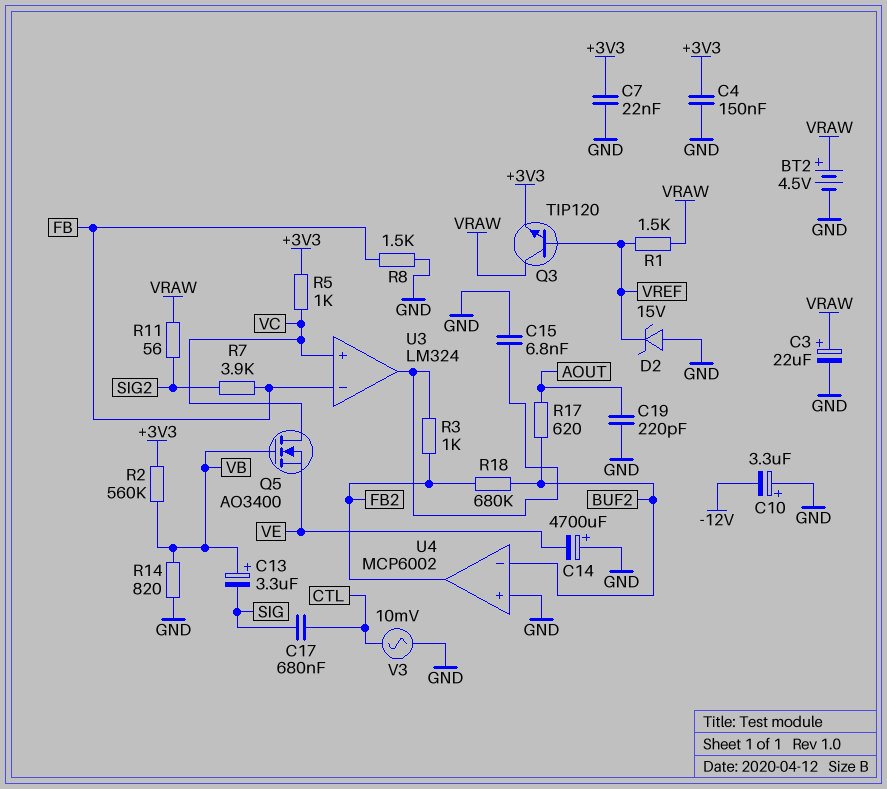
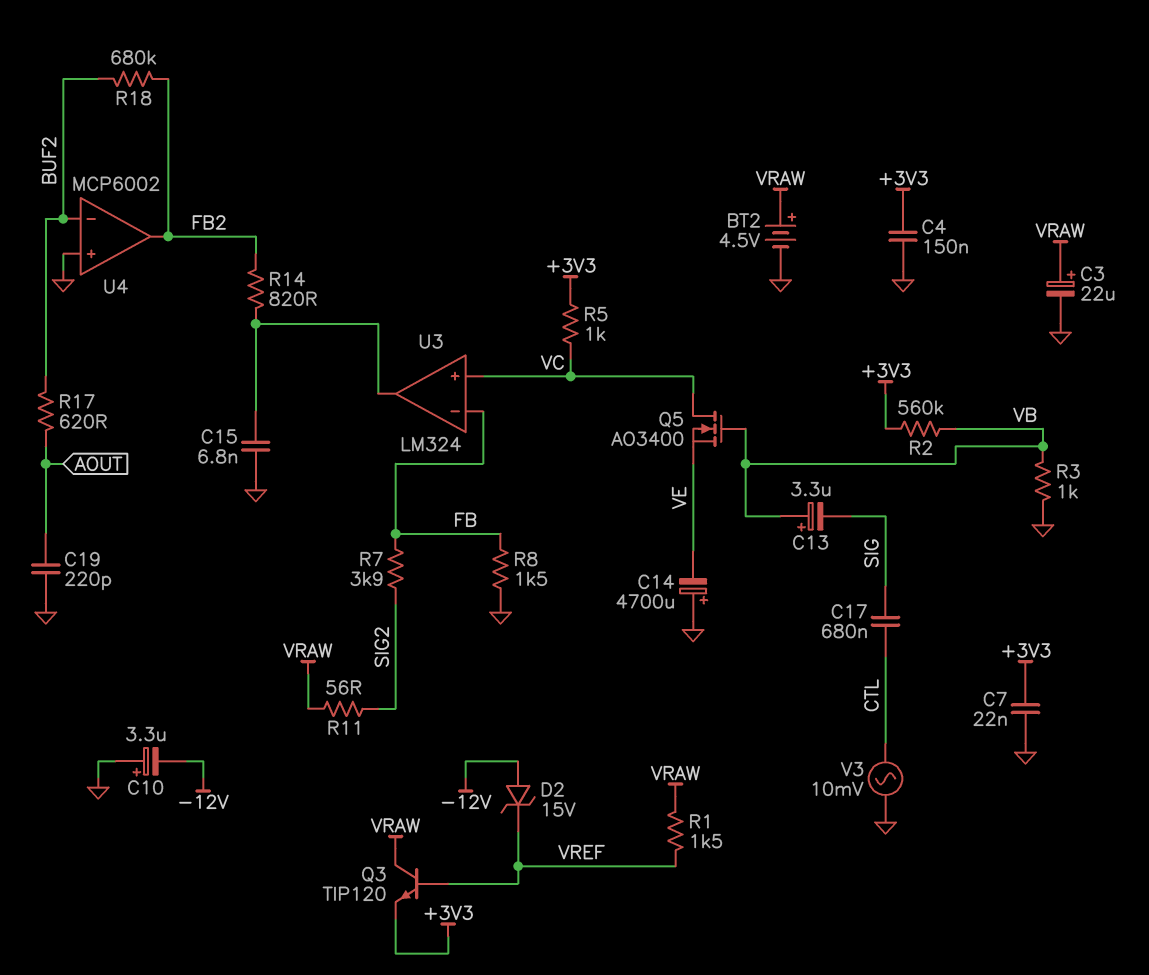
D2: zener 15V (A GND, K VREF) -> zener 15V (A -12V, K VREF)
R3: 1k (FB2, U3/out) -> 1k (GND, VB)
R14: 820 (GND, VB) -> 820 (FB2, U3/out)

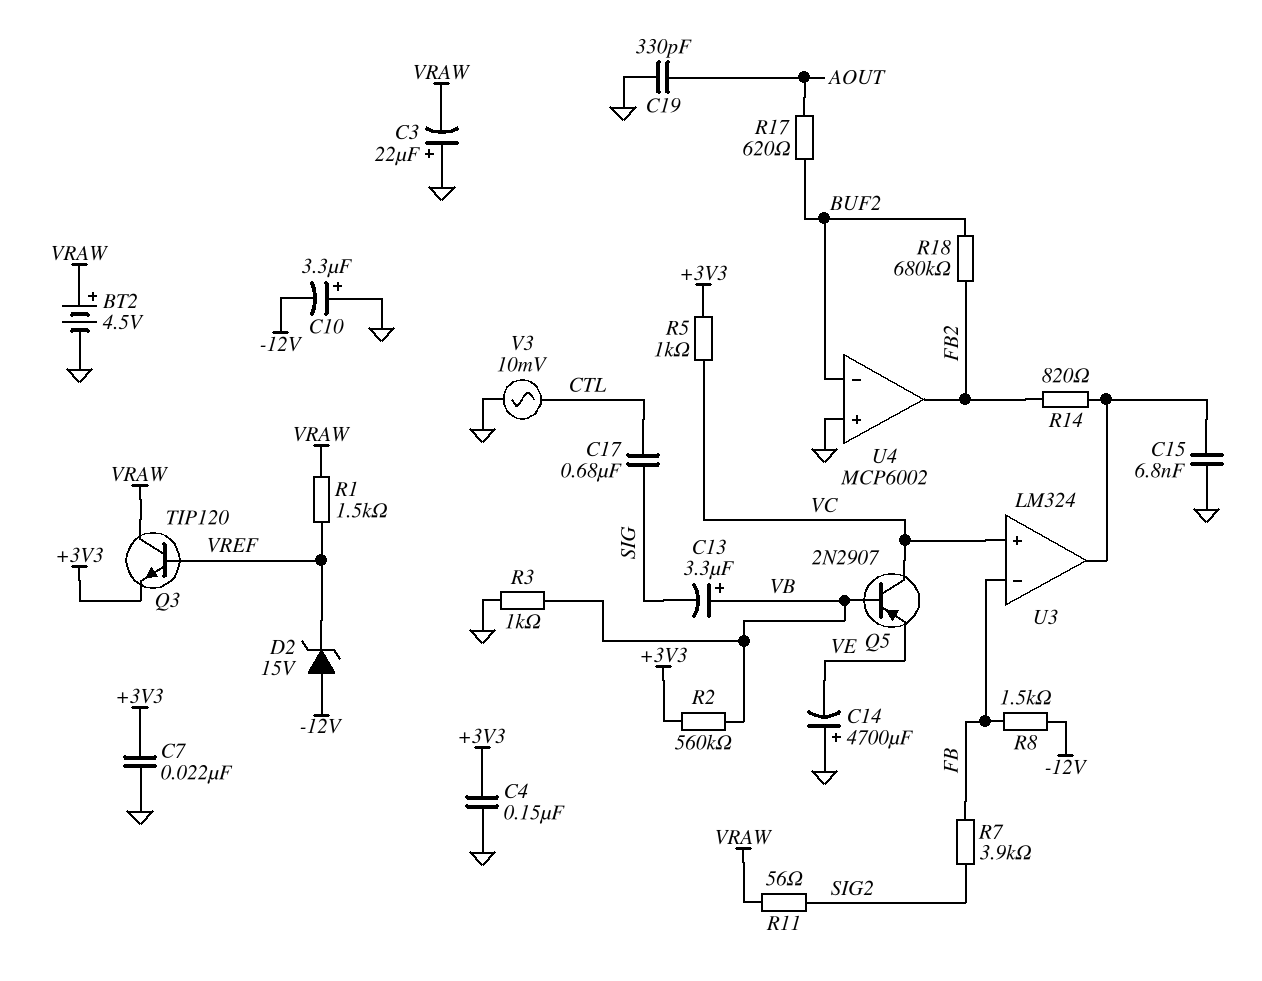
C3: 22uF (plus VRAW, minus GND) -> 22uF (plus GND, minus VRAW)
C19: 220pF (AOUT, GND) -> 330pF (AOUT, GND)
Q5: NMOS AO3400 (G VB, D VC, S VE) -> PNP 2N2907 (B VB, C VC, E VE)
R8: 1.5k (FB, GND) -> 1.5k (-12V, FB)

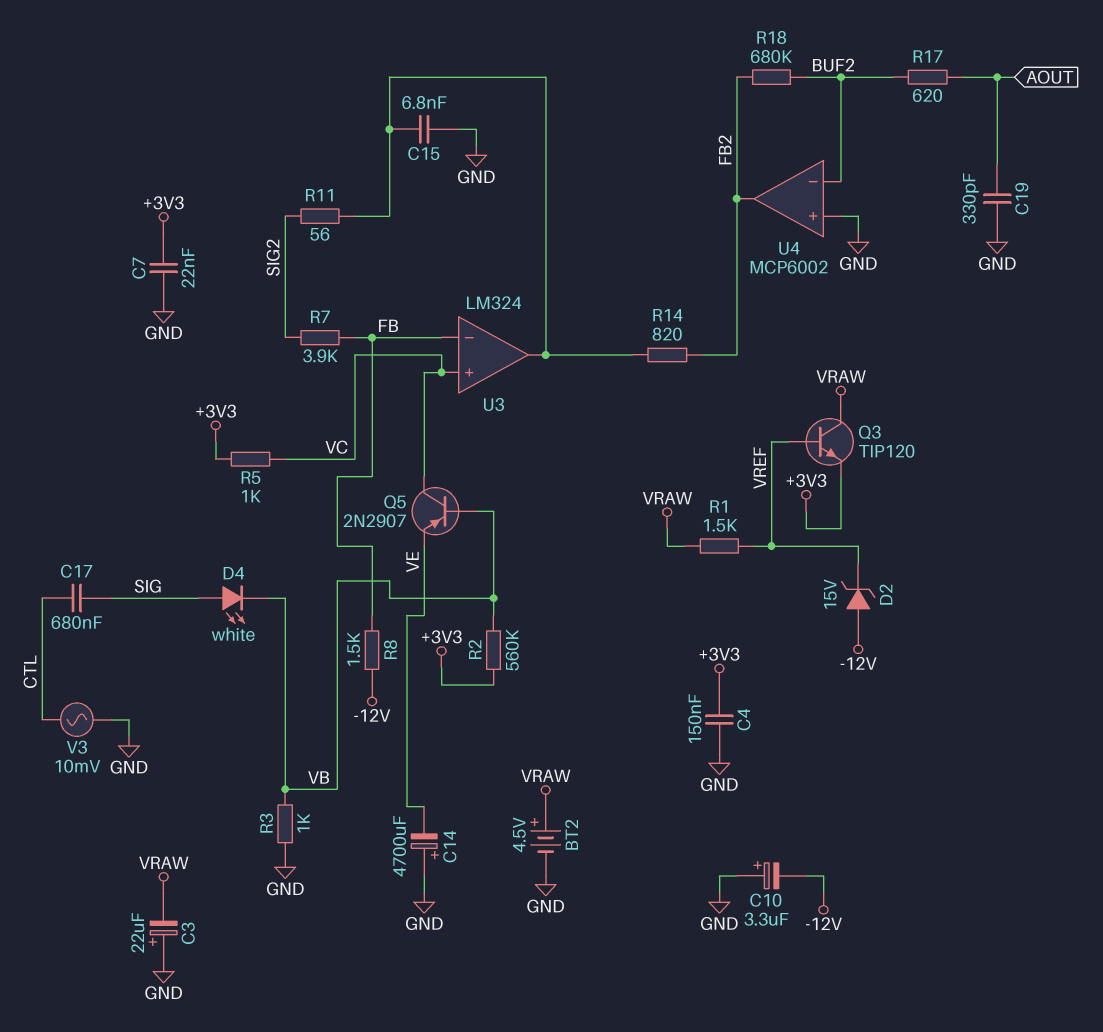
C13: 3.3uF (plus VB, minus SIG) -> none
D4: none -> LED white (A SIG, K VB)
R11: 56 (SIG2, VRAW) -> 56 (SIG2, U3/out)

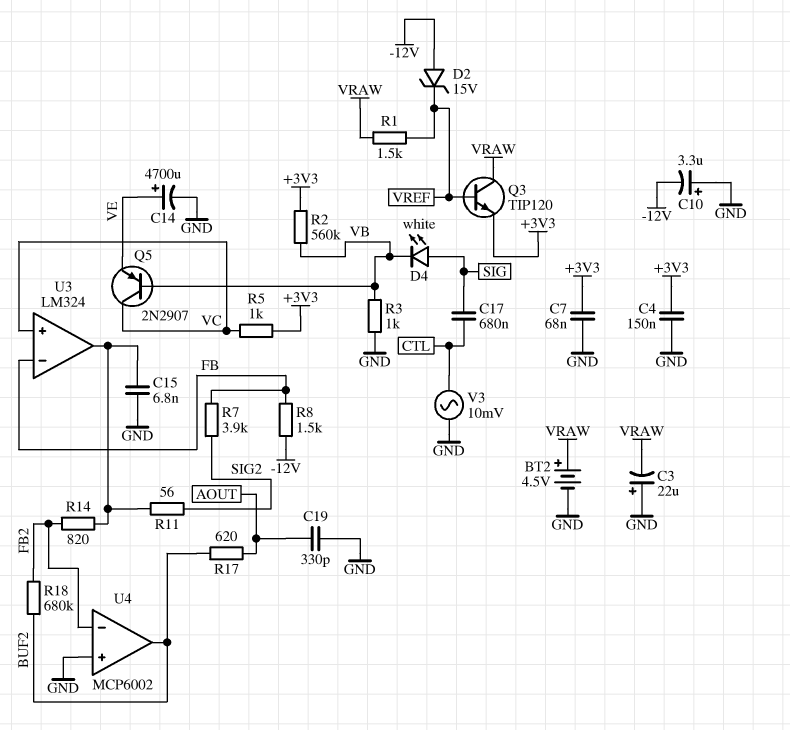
C7: 22nF (+3V3, GND) -> 68nF (+3V3, GND)
C14: 4700uF (plus GND, minus VE) -> 4700uF (plus VE, minus GND)
U4 pin in-: BUF2 -> FB2
U4 pin out: FB2 -> BUF2

